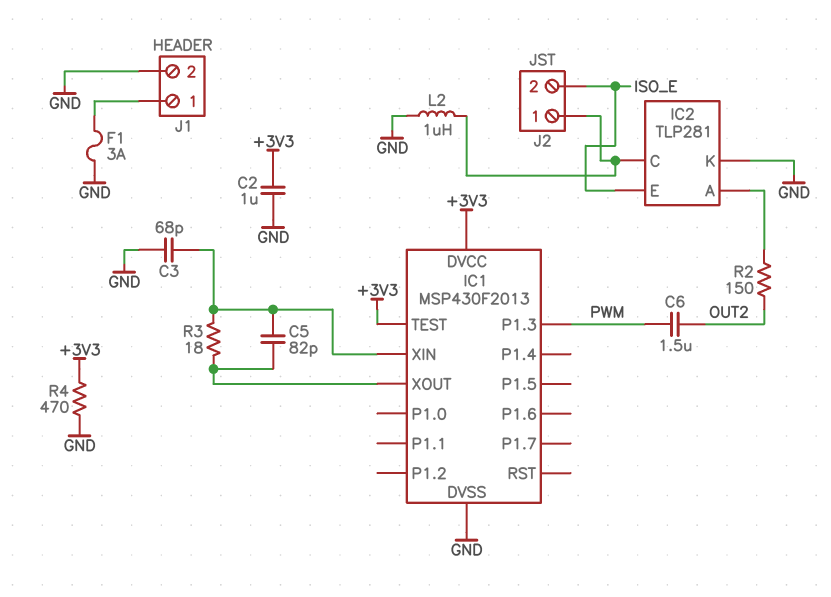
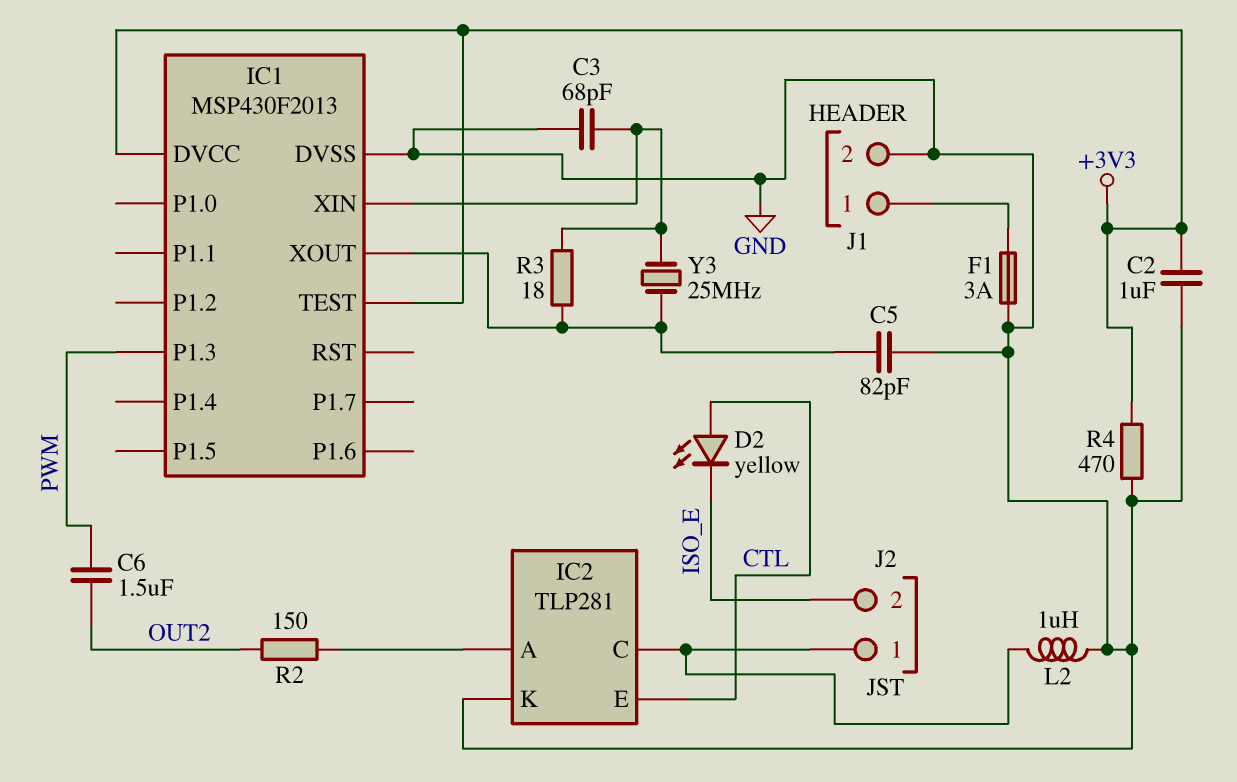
C5: 82pF (IC1/XIN, IC1/XOUT) -> 82pF (GND, IC1/XOUT)
D2: none -> LED yellow (A CTL, K ISO_E)
IC2 pin E: ISO_E -> CTL
Y3: none -> 25MHz (IC1/XIN, IC1/XOUT)

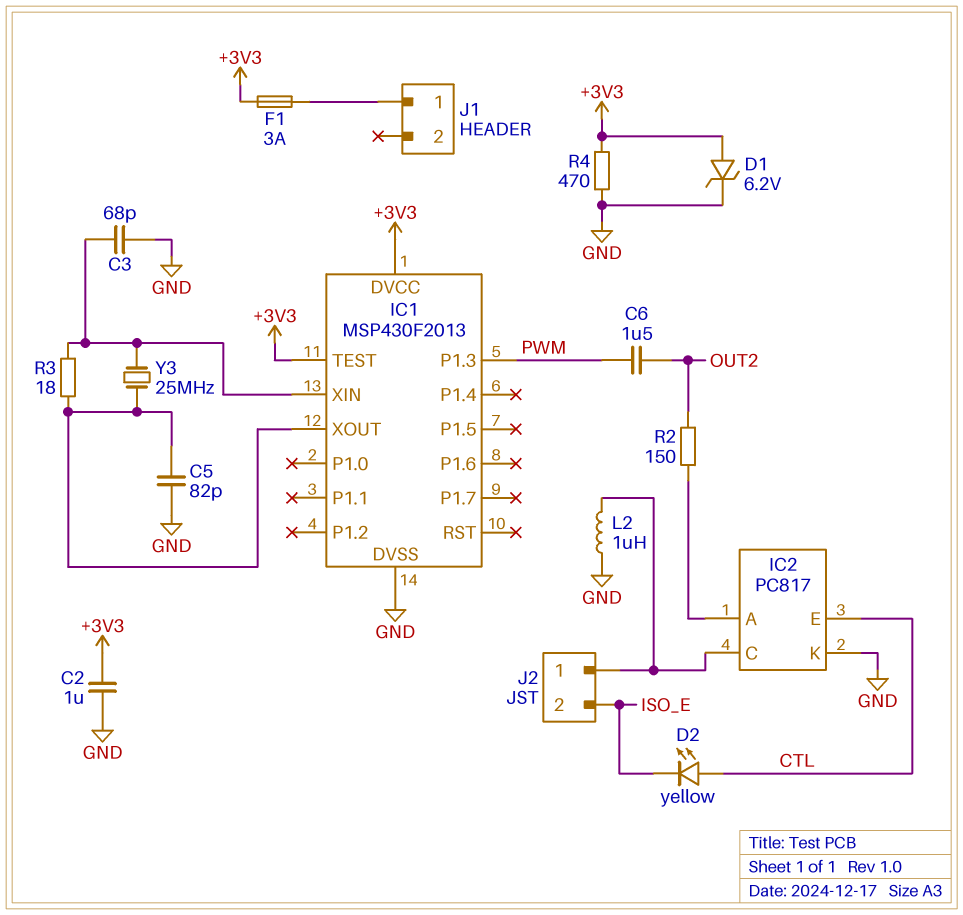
D1: none -> zener 6.2V (A +3V3, K GND)
F1: 3A (GND, J1/1) -> 3A (+3V3, J1/1)
IC2: TLP281 -> PC817
J1 pin 2: GND -> none

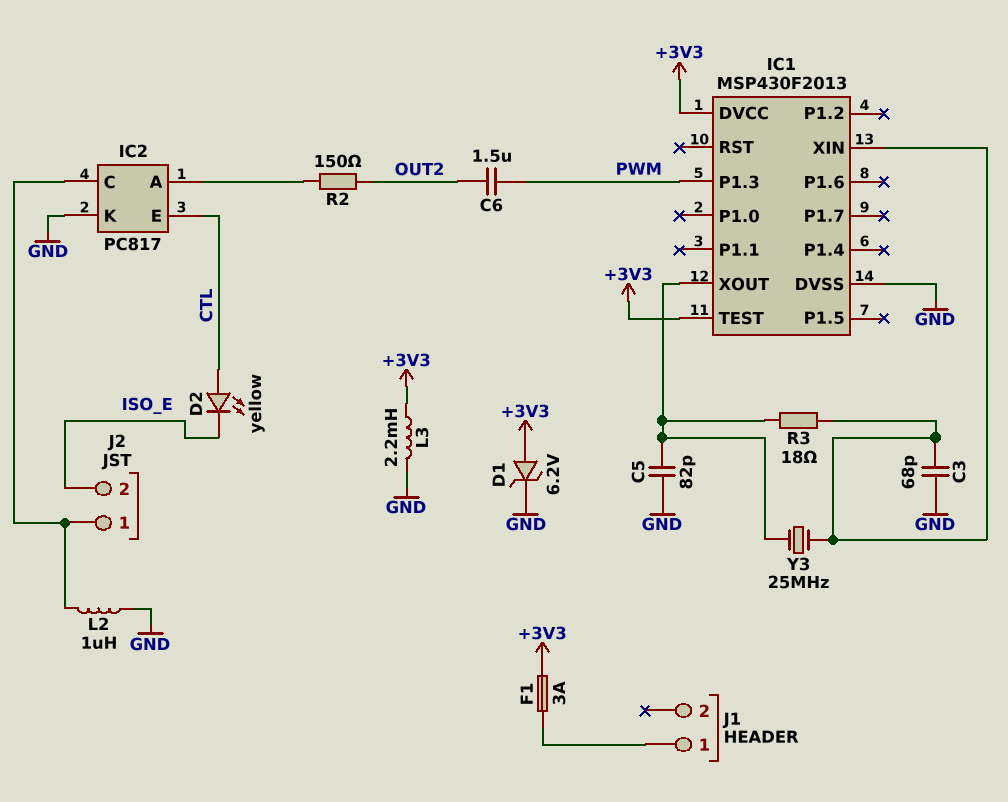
C2: 1uF (+3V3, GND) -> none
L3: none -> 2.2mH (+3V3, GND)
R4: 470 (+3V3, GND) -> none

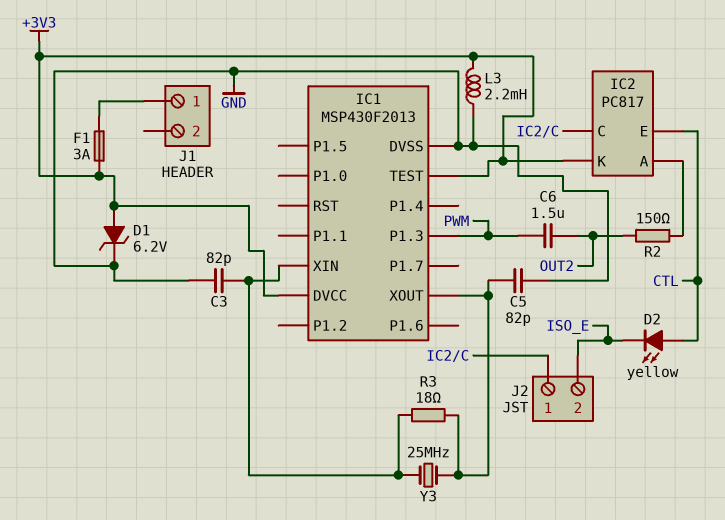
C3: 68pF (GND, IC1/XIN) -> 82pF (GND, IC1/XIN)
IC2 pin K: GND -> +3V3
L2: 1uH (GND, IC2/C) -> none

